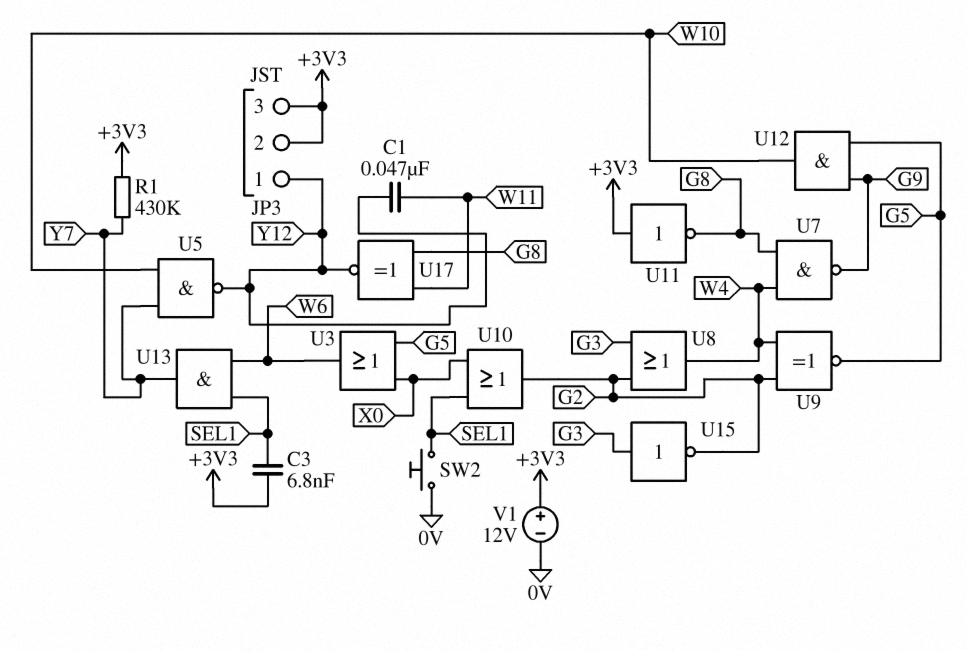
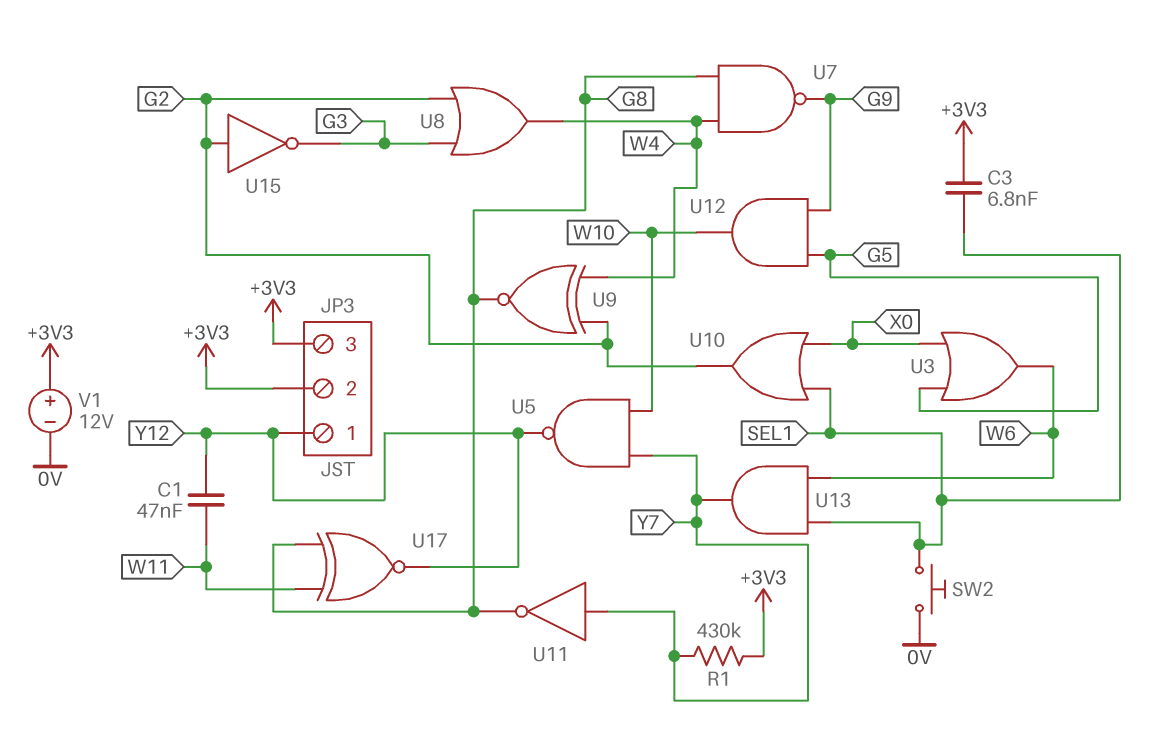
U9: XNOR (in G2, in W4, out G5) -> XNOR (in G2, in W4, out G8)
U11: NOT (in +3V3, out G8) -> NOT (in Y7, out G8)
U15: NOT (in G3, out G2) -> NOT (in G2, out G3)

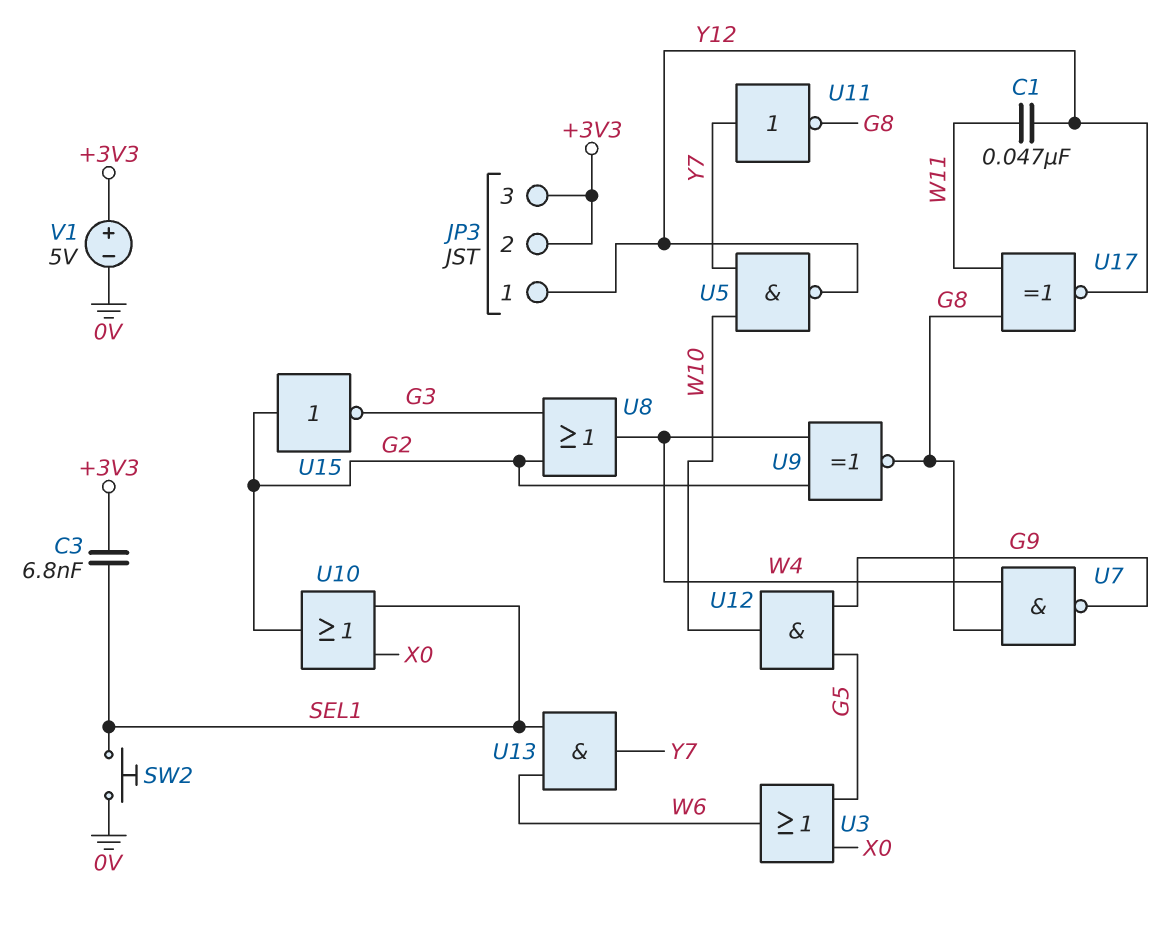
R1: 430k (+3V3, Y7) -> none
V1: 12V (plus +3V3, minus 0V) -> 5V (plus +3V3, minus 0V)

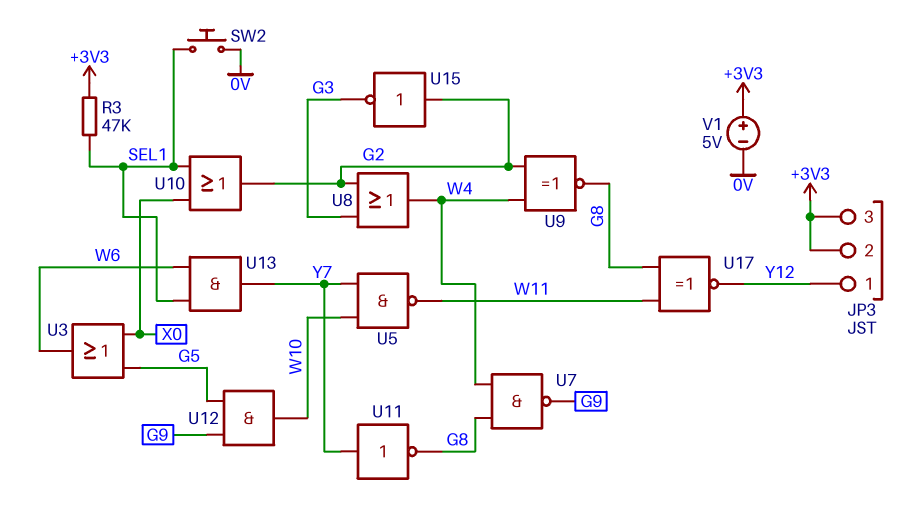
C1: 47nF (W11, Y12) -> none
C3: 6.8nF (+3V3, SEL1) -> none
R3: none -> 47k (+3V3, SEL1)
U5: NAND (in W10, in Y7, out Y12) -> NAND (in W10, in Y7, out W11)

